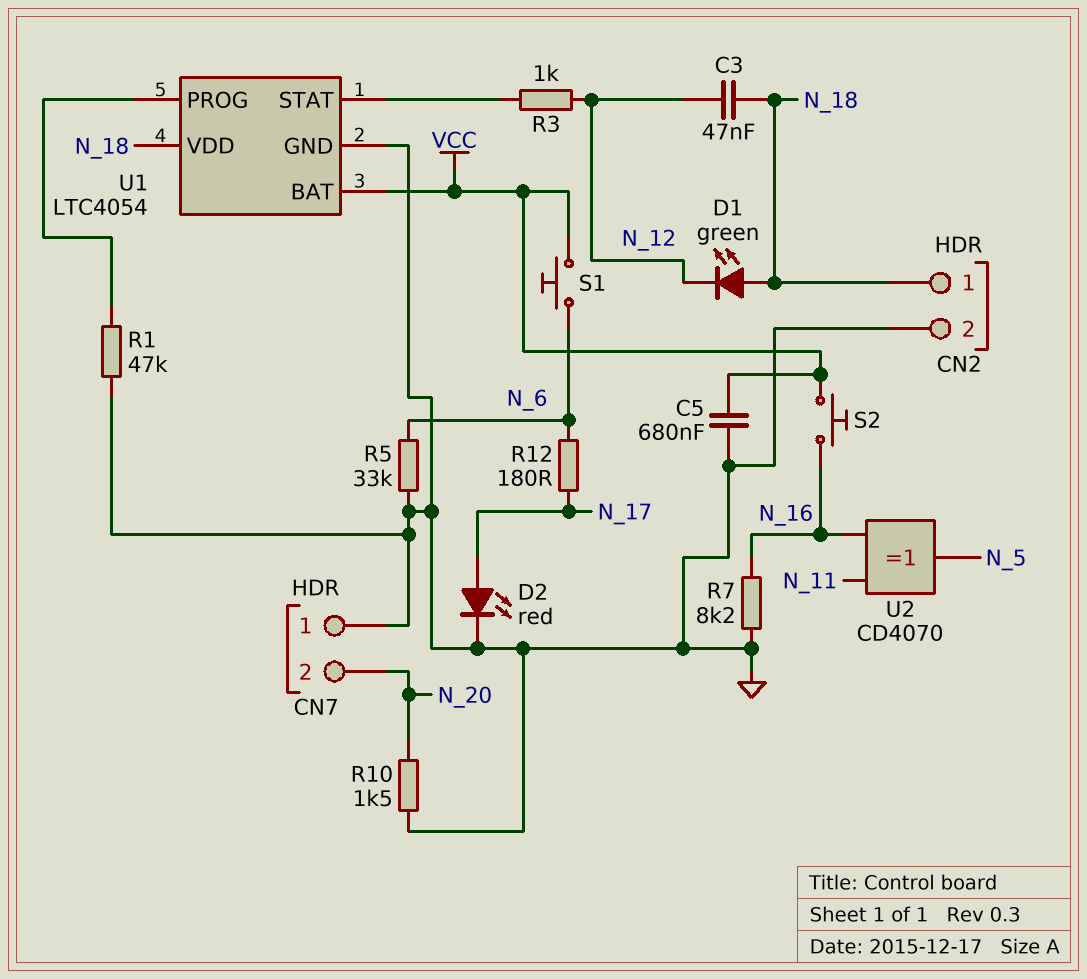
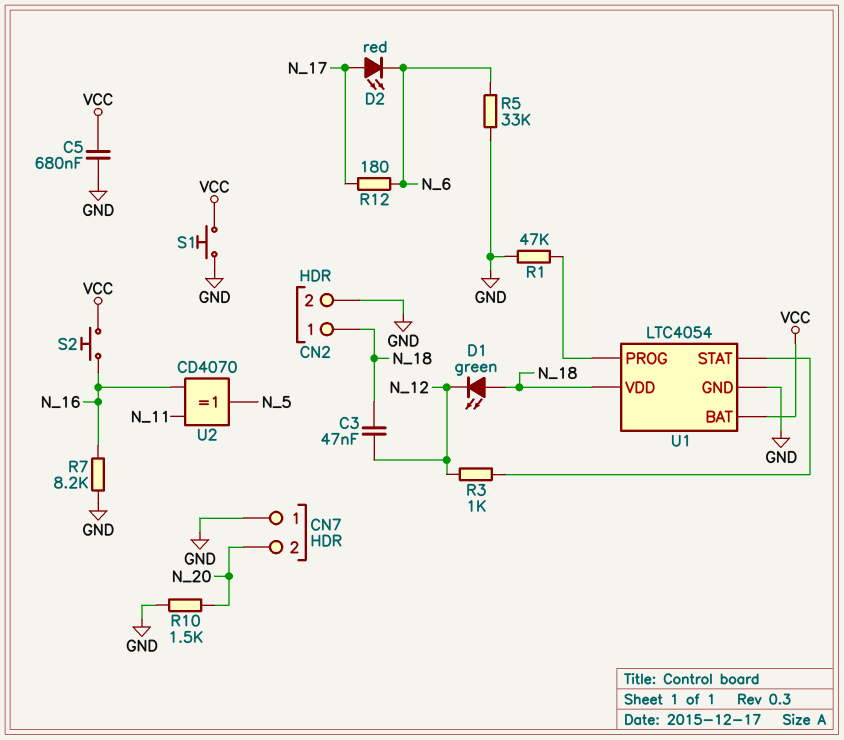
D2: LED red (A N_17, K GND) -> LED red (A N_17, K N_6)
S1: button (N_6, VCC) -> button (GND, VCC)

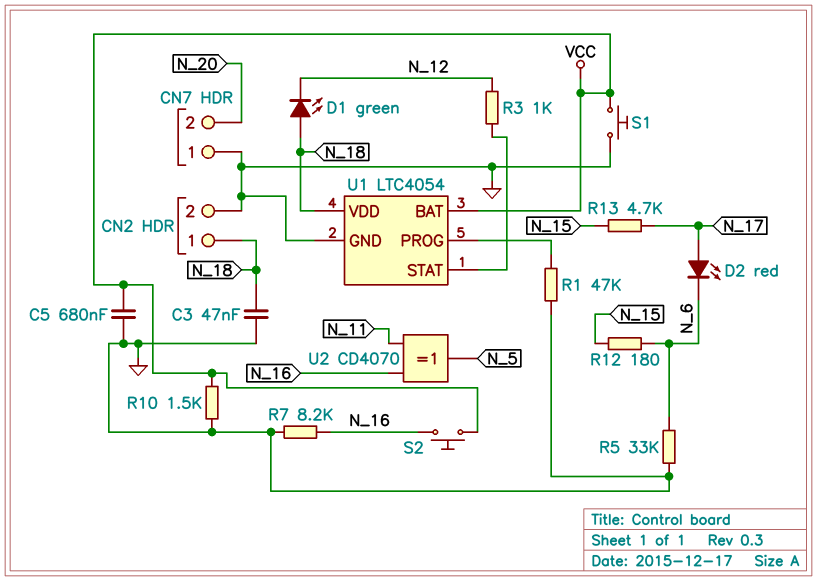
C3: 47nF (N_12, N_18) -> 47nF (GND, N_18)
R10: 1.5k (GND, N_20) -> 1.5k (GND, VCC)
R12: 180 (N_6, N_17) -> 180 (N_6, N_15)
R13: none -> 4.7k (N_15, N_17)

